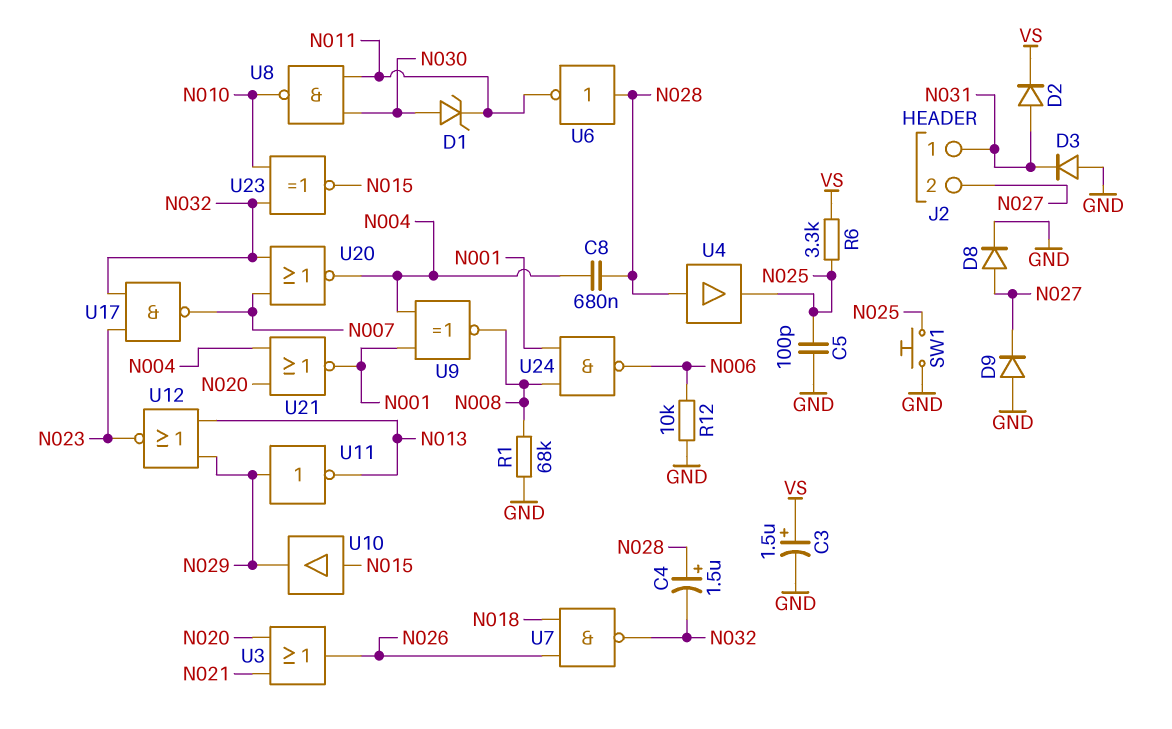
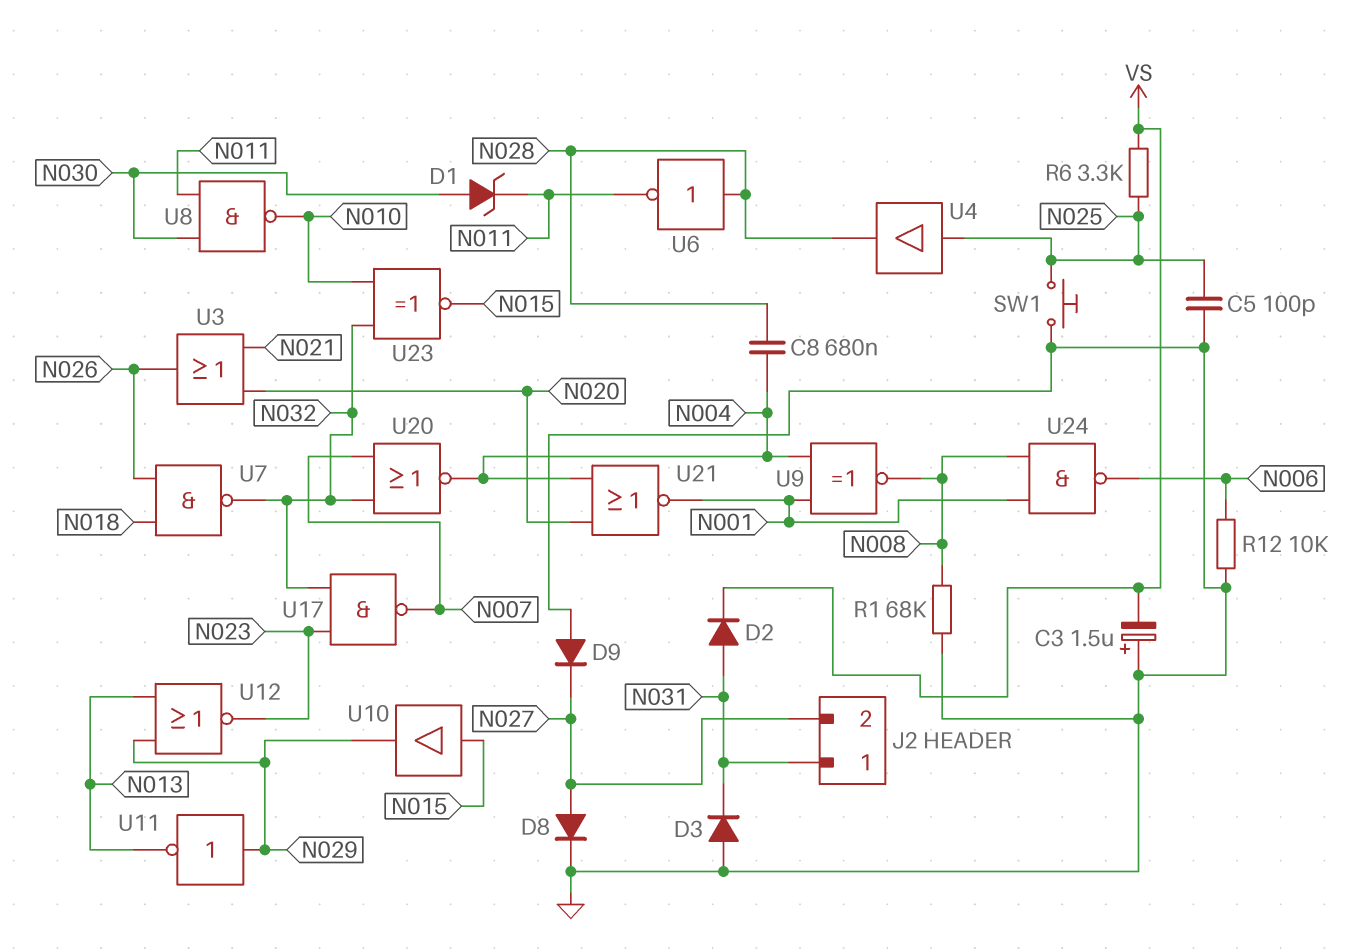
C3: 1.5uF (plus VS, minus GND) -> 1.5uF (plus GND, minus VS)
C4: 1.5uF (plus N028, minus N032) -> none
U4: buffer (in N028, out N025) -> buffer (in N025, out N028)

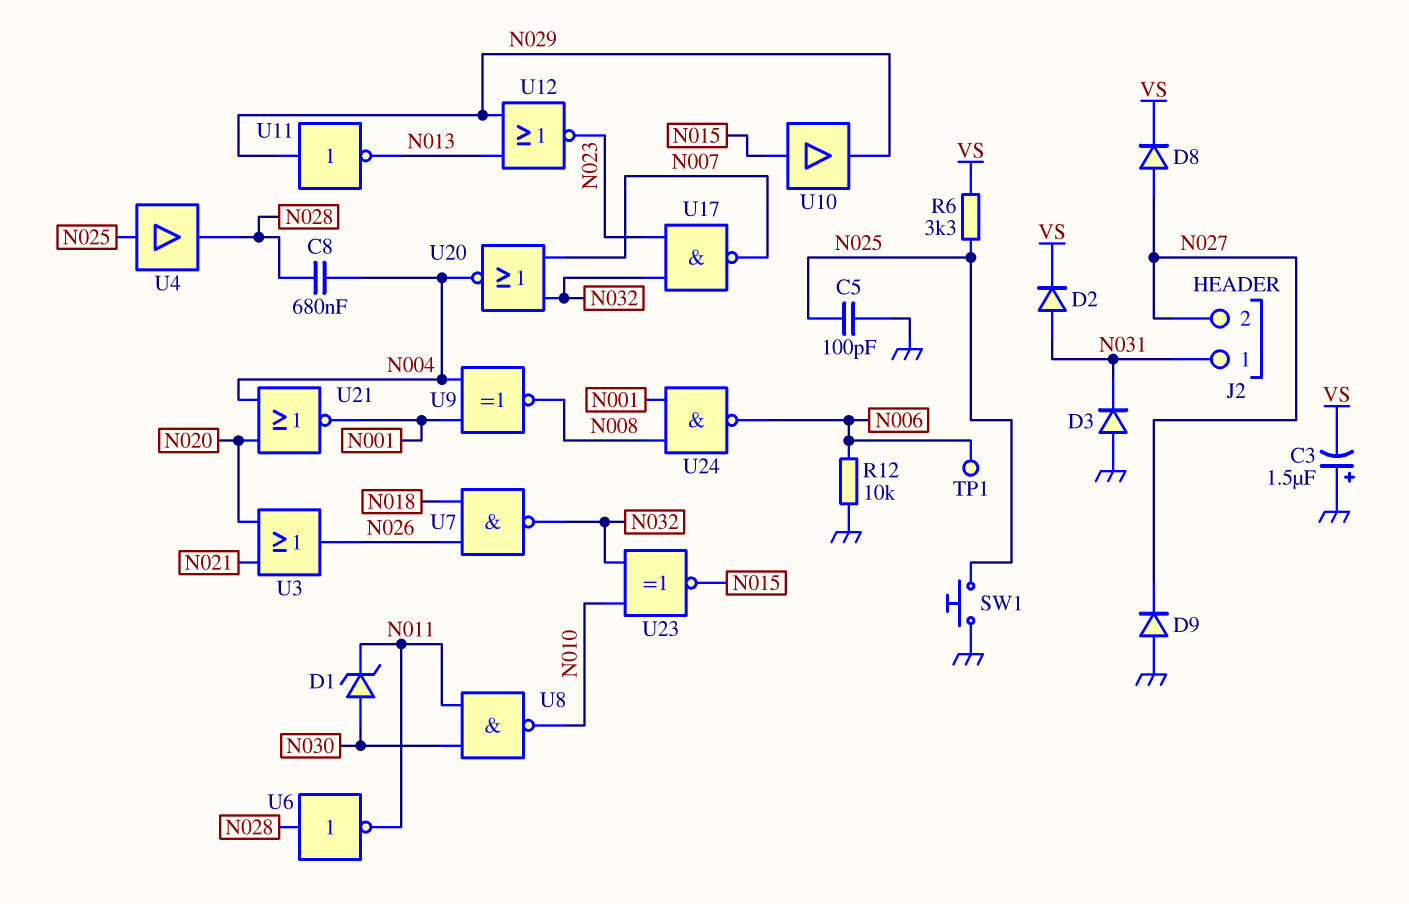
D8: diode (A N027, K GND) -> diode (A N027, K VS)
R1: 68k (GND, N008) -> none
TP1: none -> test point (N006)

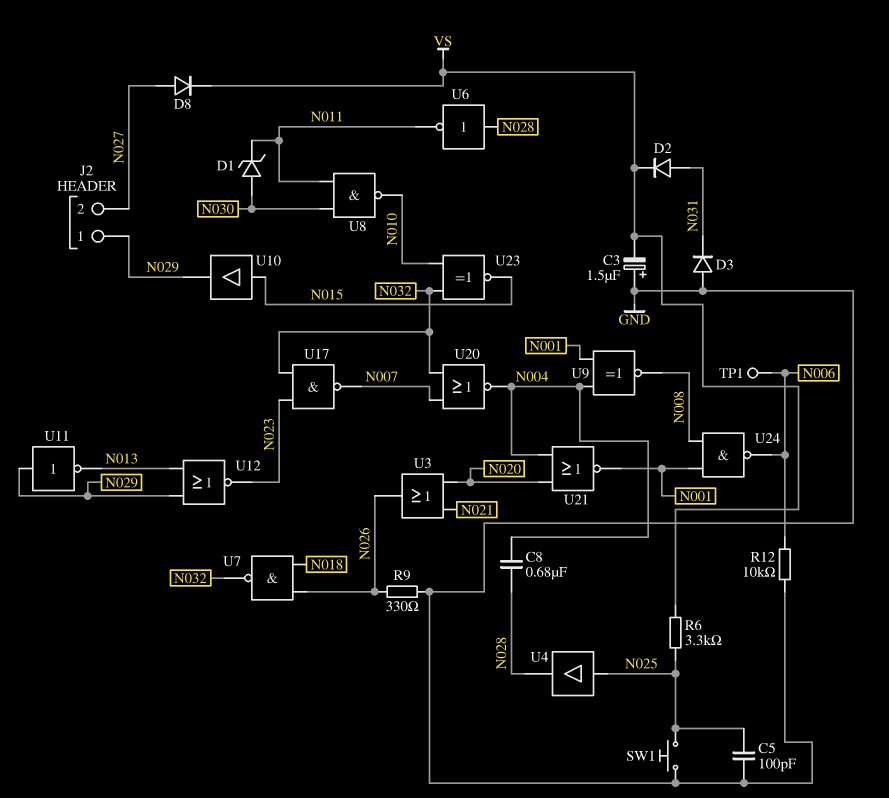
D9: diode (A GND, K N027) -> none
J2 pin 1: N031 -> N029
R9: none -> 330 (GND, N026)

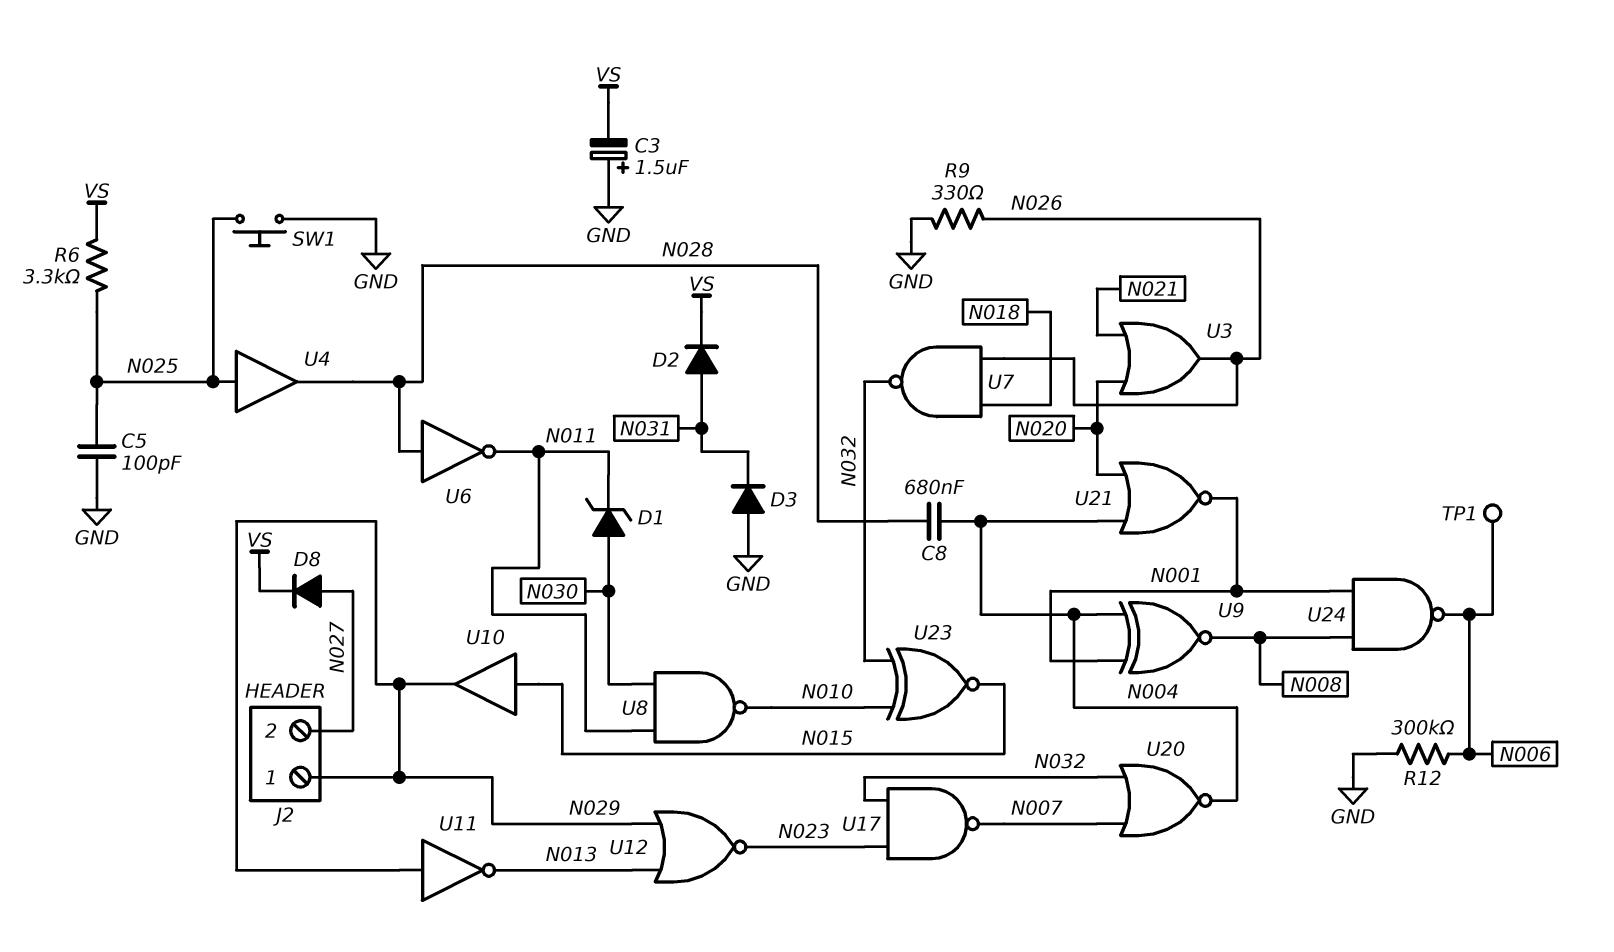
R12: 10k (GND, N006) -> 300k (GND, N006)

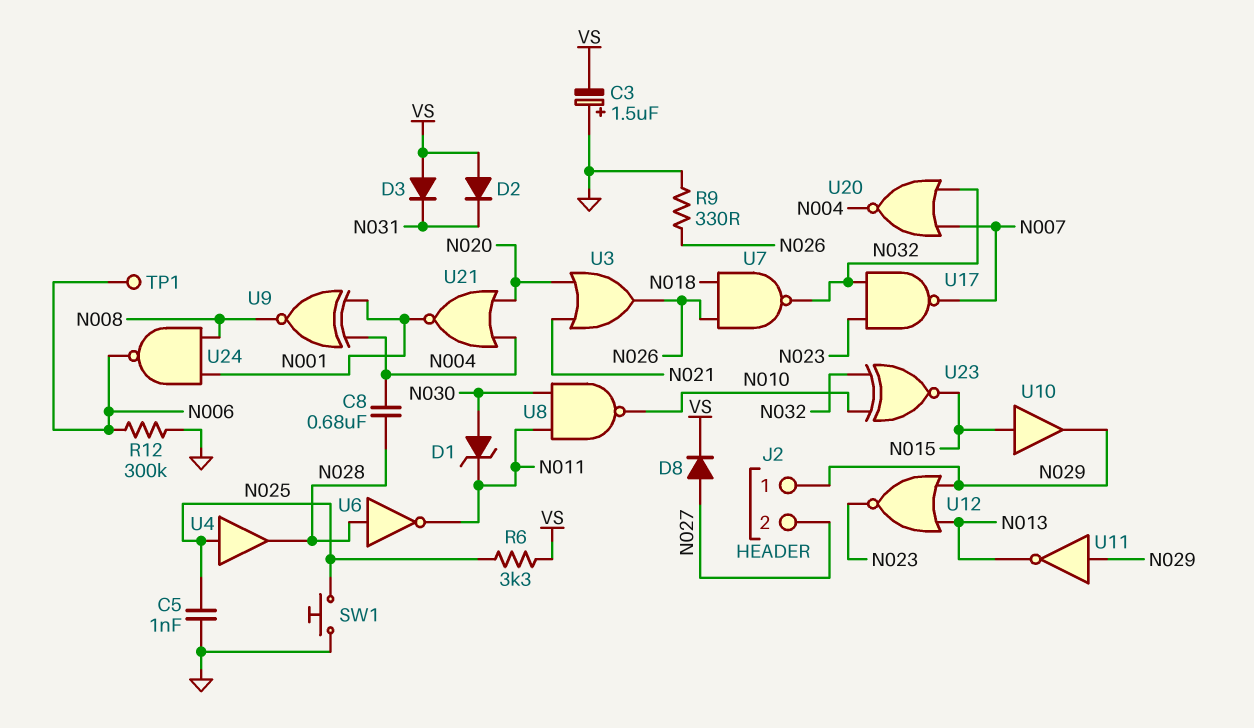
C5: 100pF (GND, N025) -> 1nF (GND, N025)
D2: diode (A N031, K VS) -> diode (A VS, K N031)
D3: diode (A GND, K N031) -> diode (A VS, K N031)

